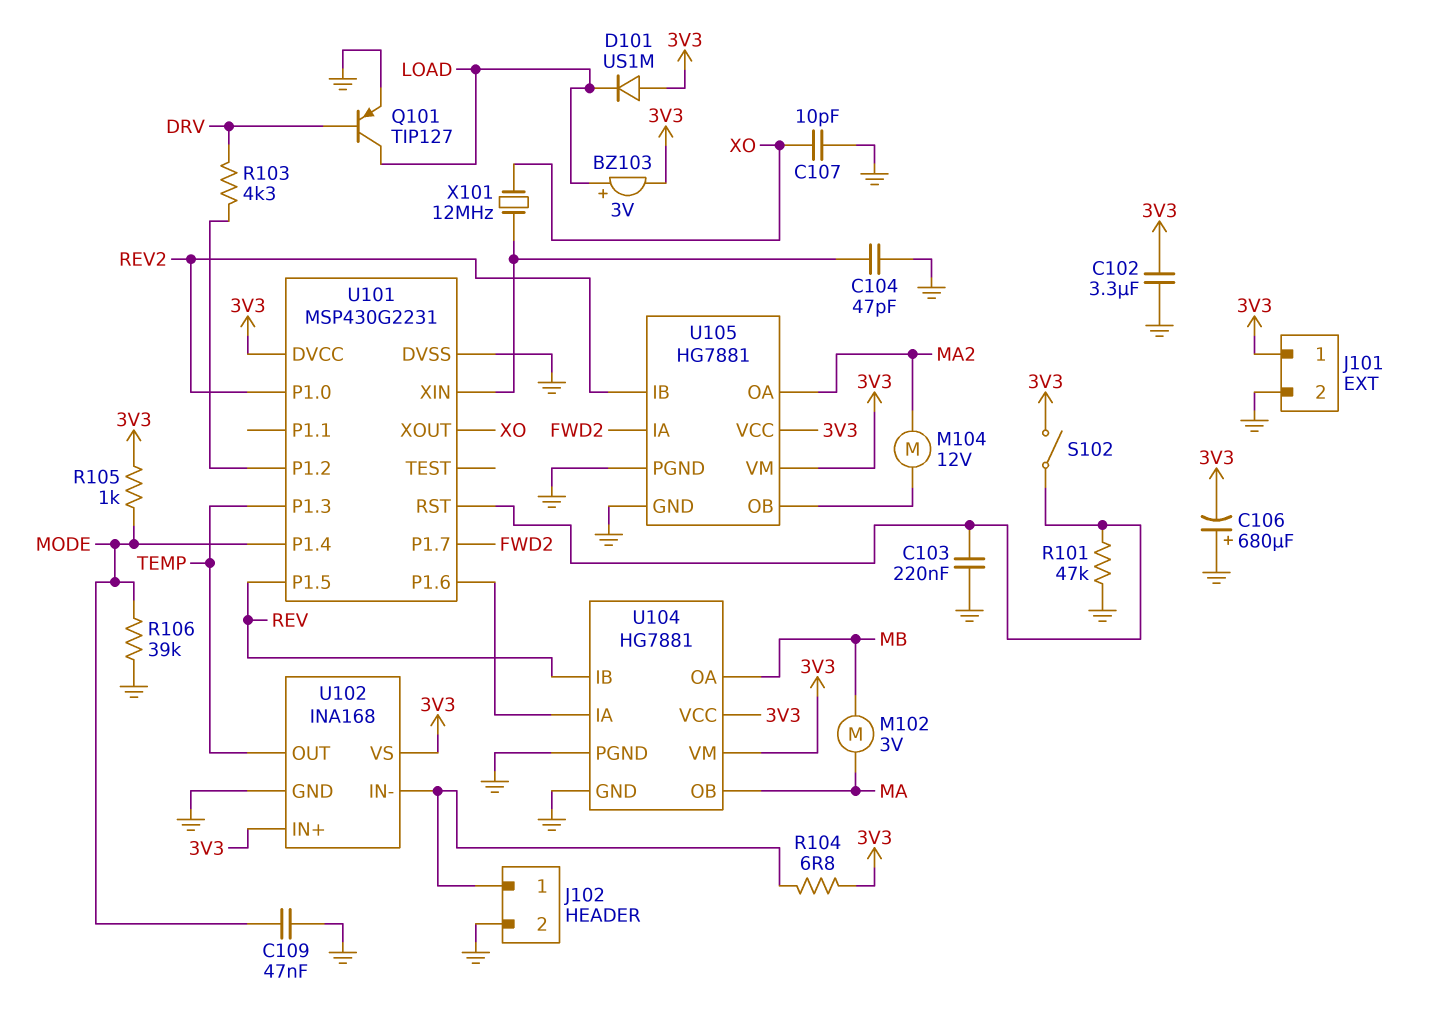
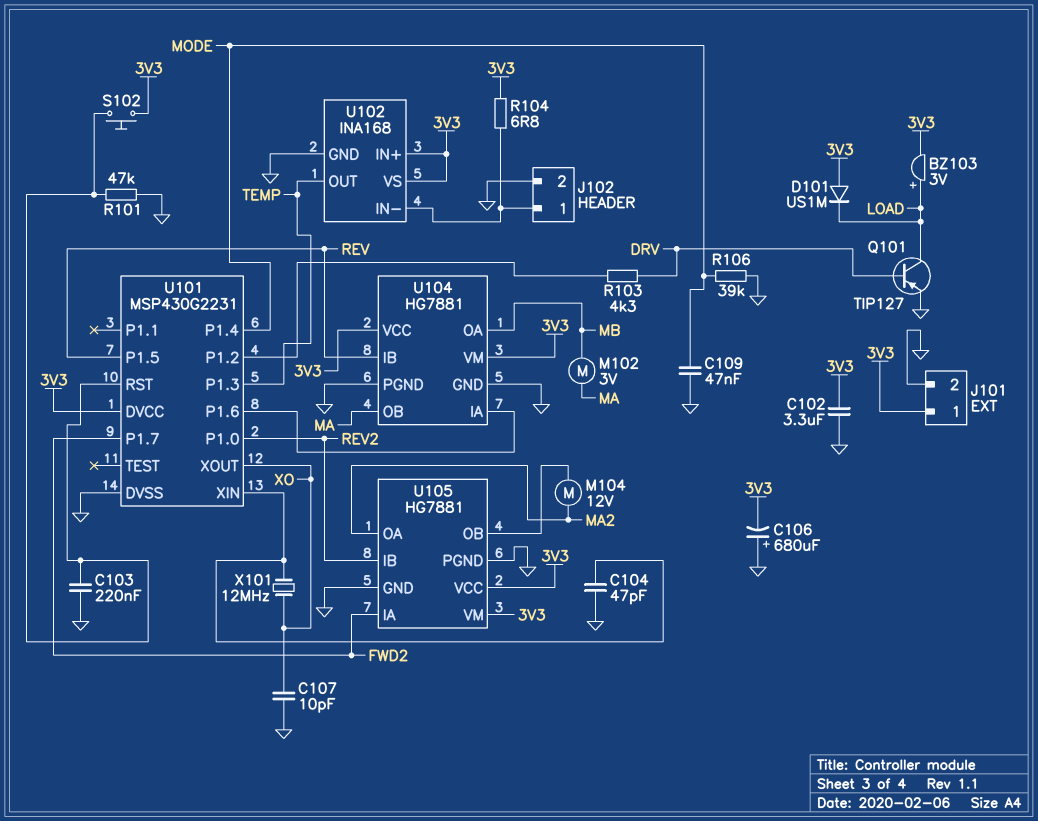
R105: 1k (3V3, MODE) -> none
S102: switch (3V3, U101/RST) -> button (3V3, U101/RST)

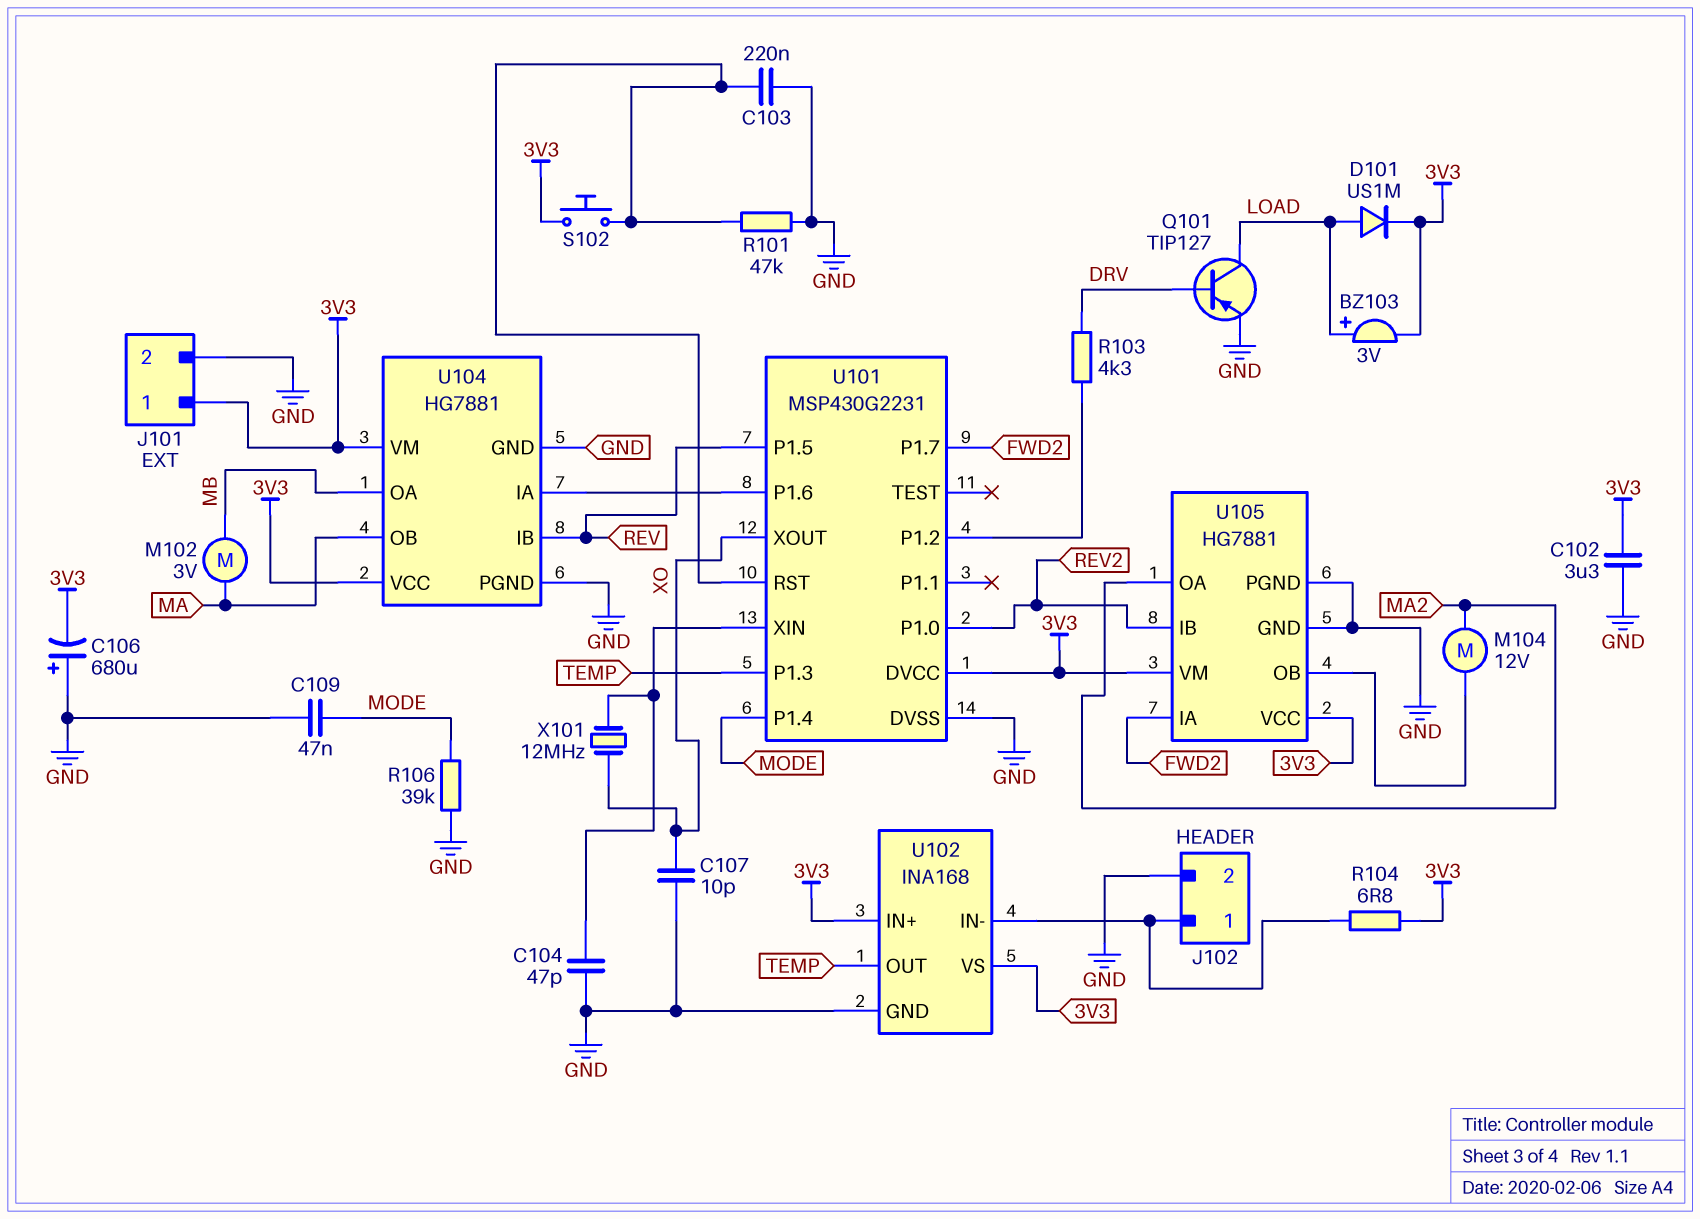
D101: diode US1M (A 3V3, K LOAD) -> diode US1M (A LOAD, K 3V3)

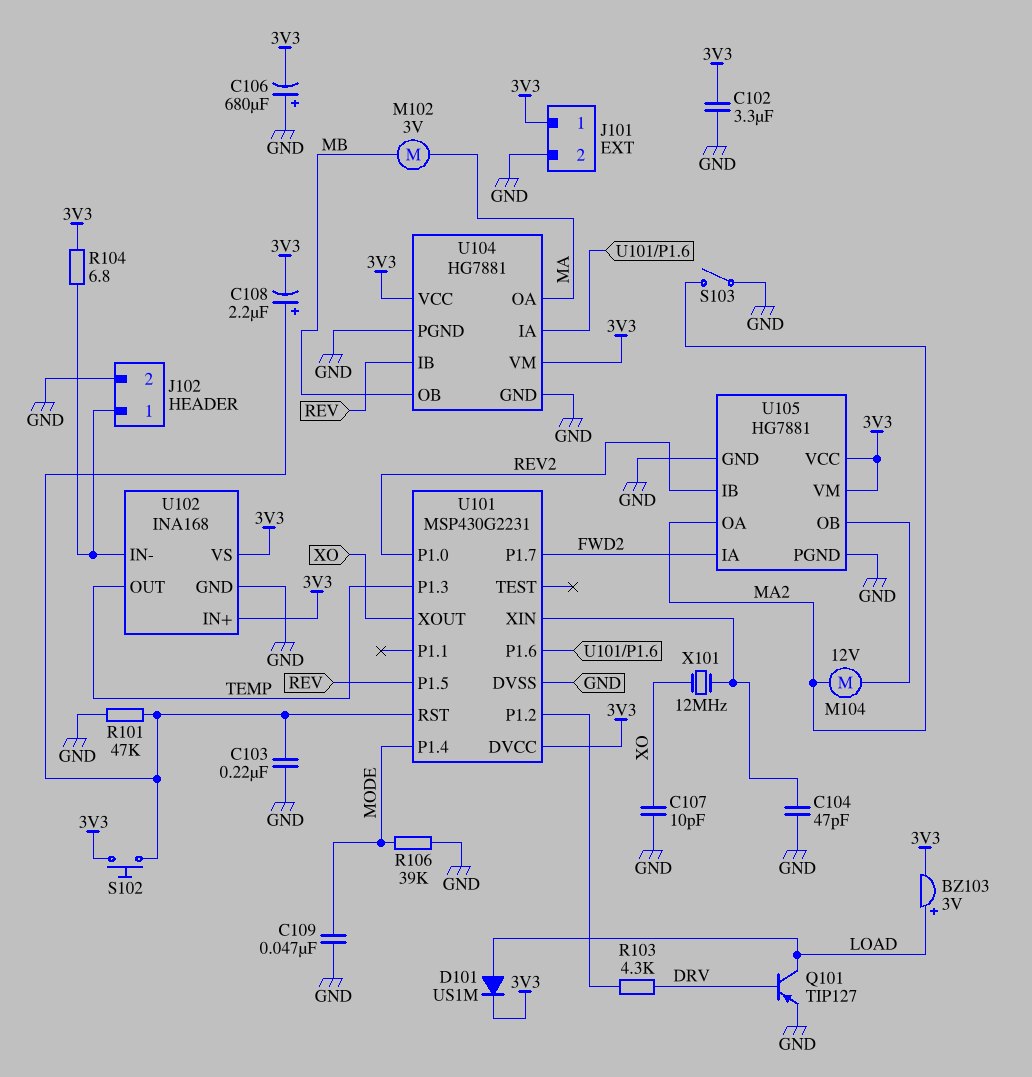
C108: none -> 2.2uF (plus U101/RST, minus 3V3)
S103: none -> switch (GND, MA2)
U104 pin OA: MB -> MA
U104 pin OB: MA -> MB

